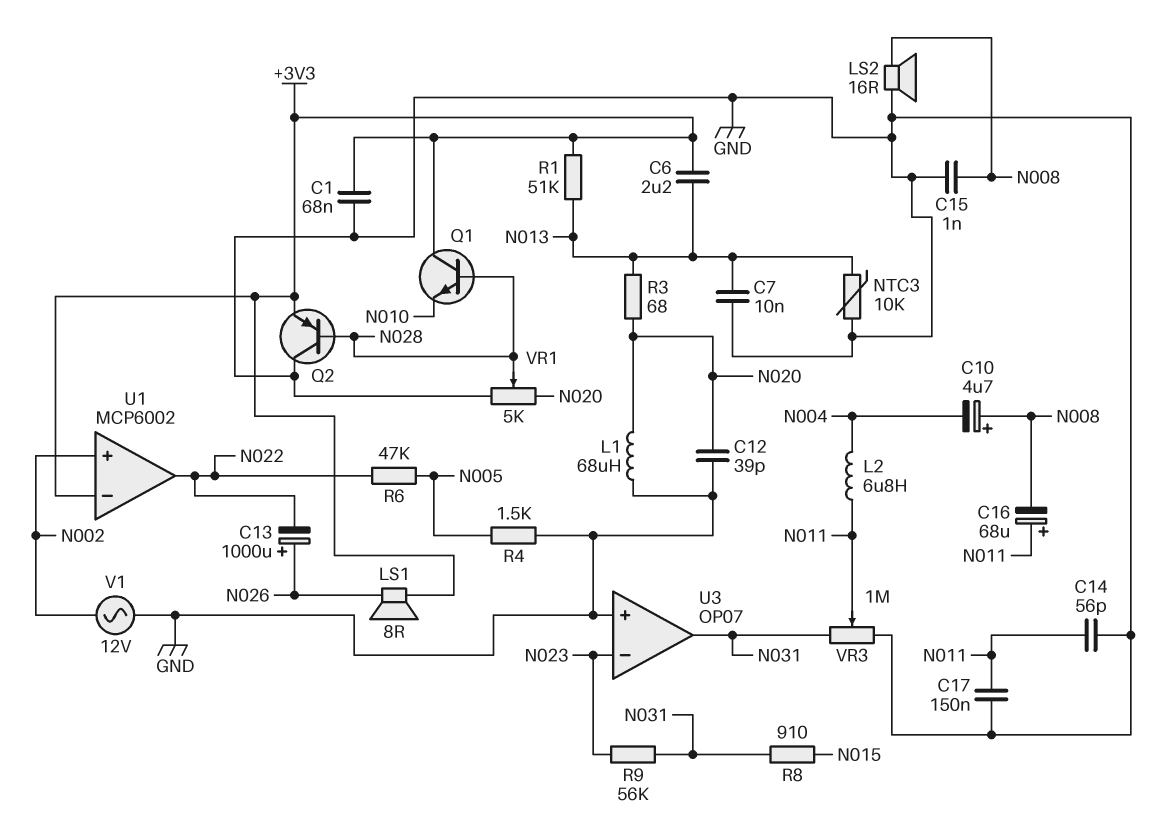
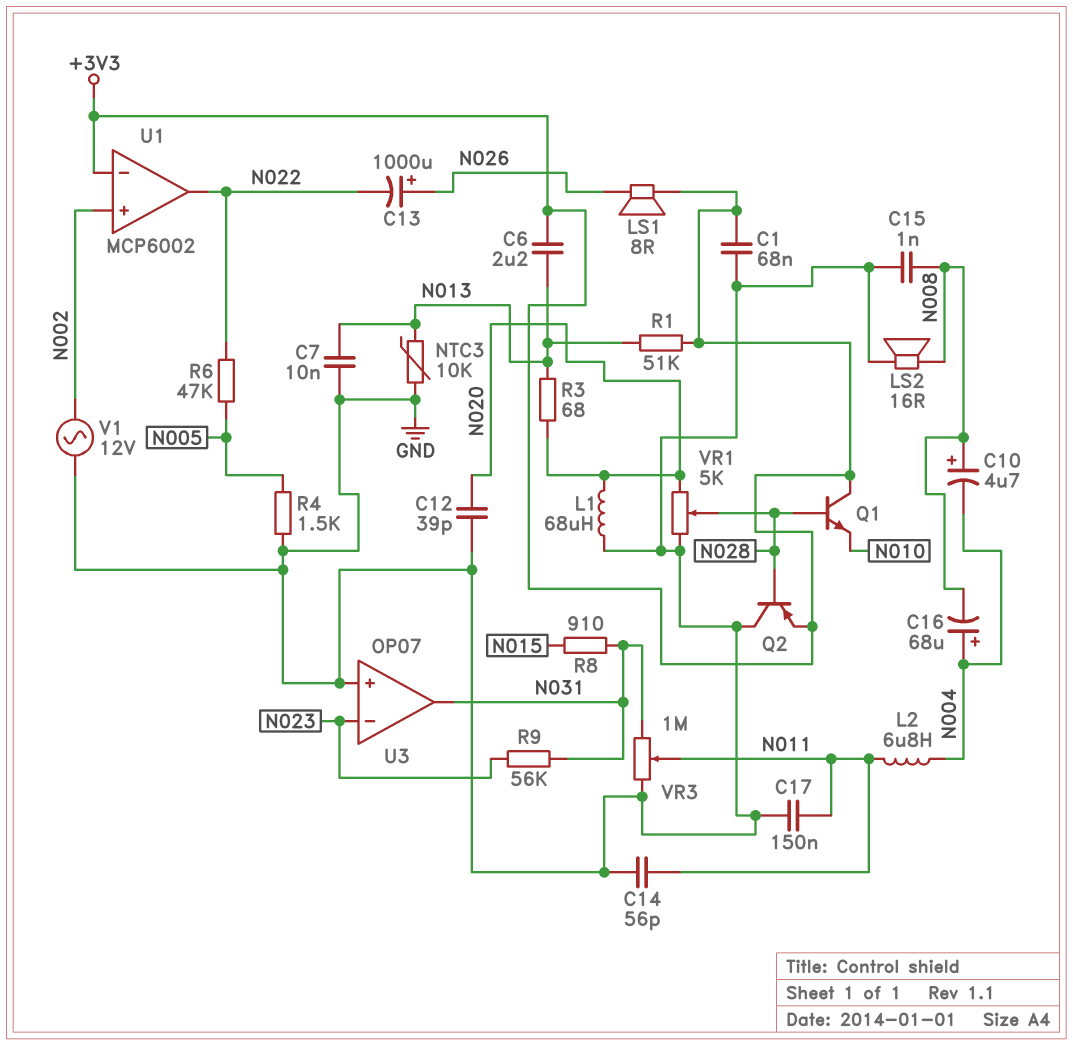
C16: 68uF (plus N011, minus N008) -> 68uF (plus N004, minus N008)

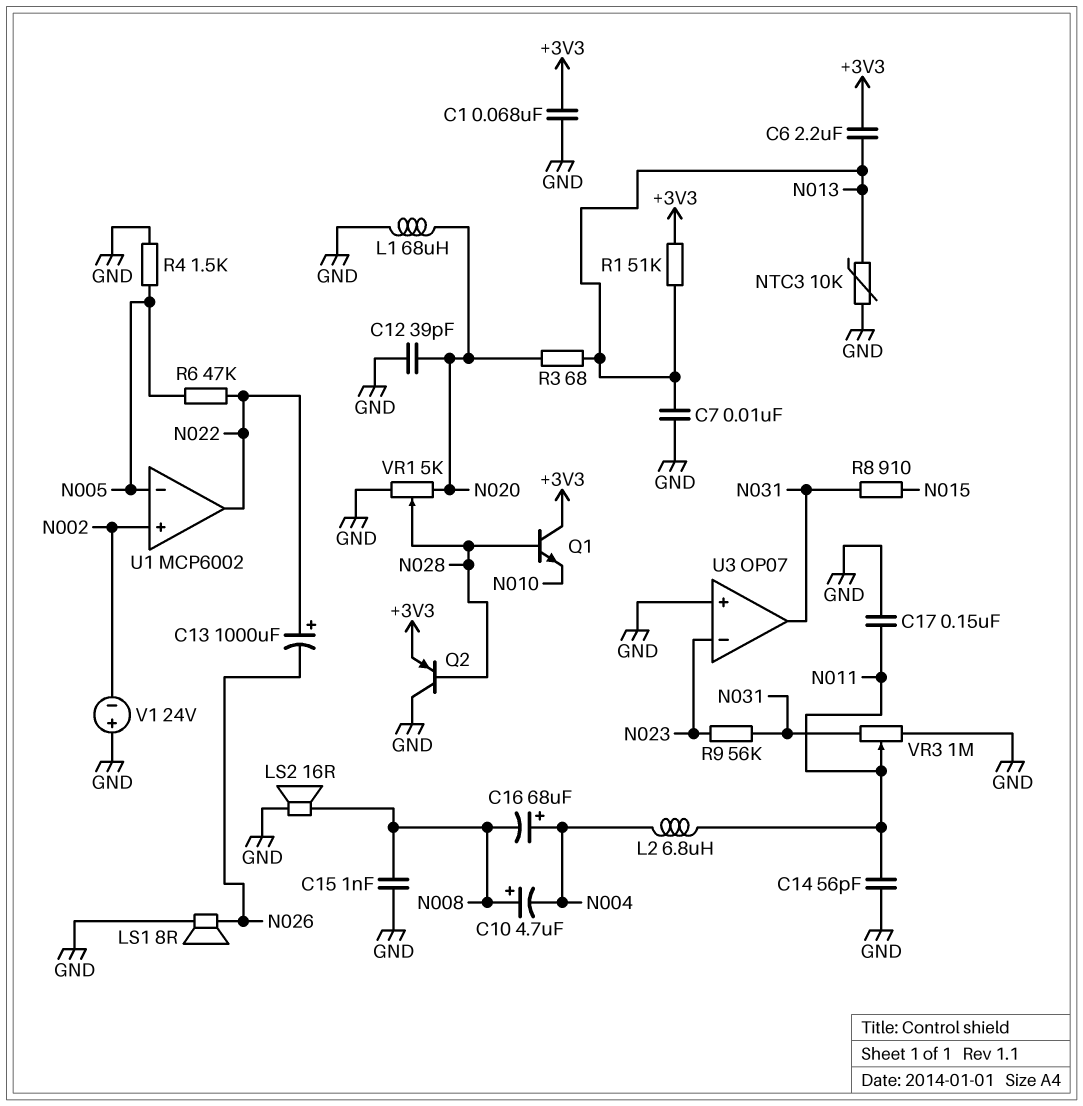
C13: 1000uF (plus N026, minus N022) -> 1000uF (plus N022, minus N026)
LS1: speaker 8R (+3V3, N026) -> speaker 8R (GND, N026)
U1 pin in-: +3V3 -> N005
V1: AC 12V (GND, N002) -> 24V (plus GND, minus N002)

